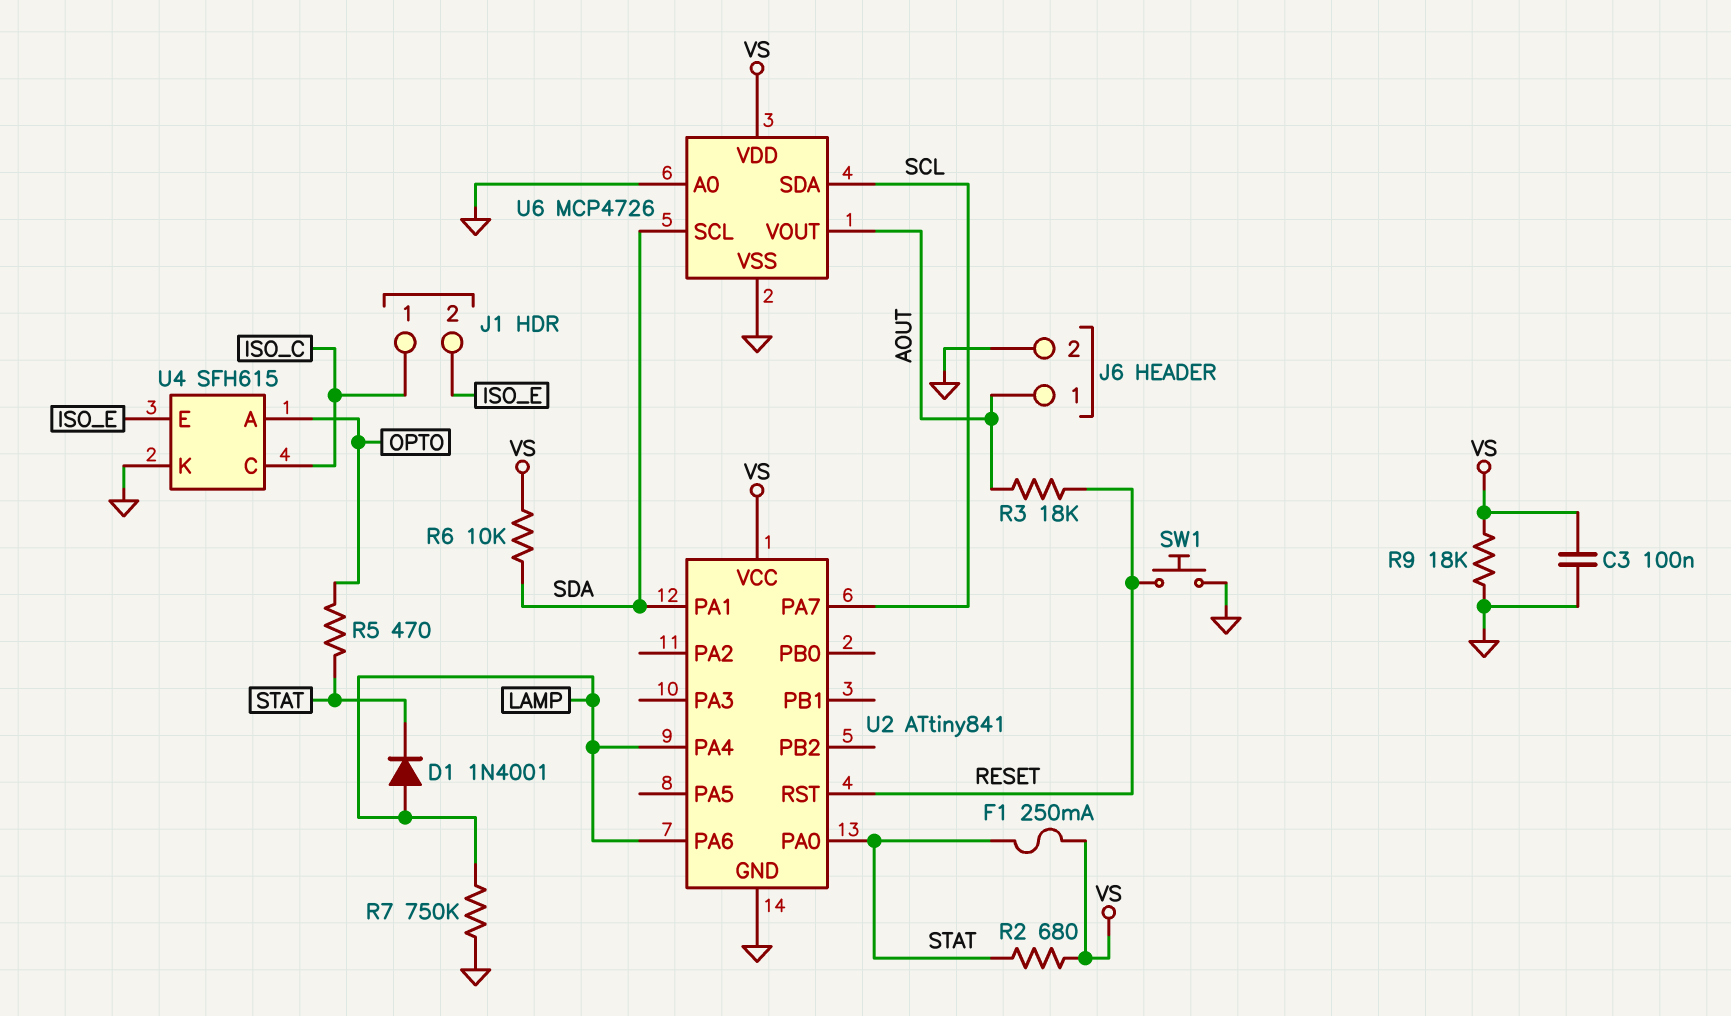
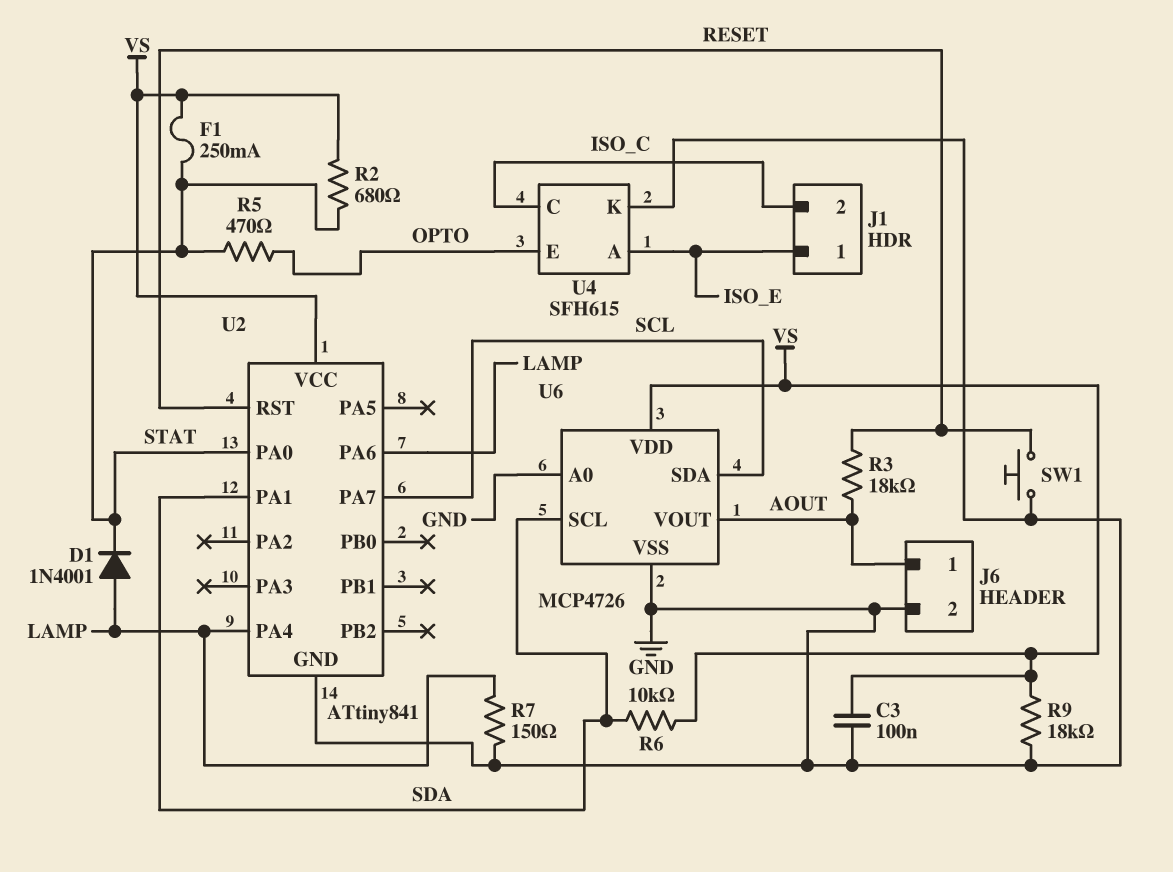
J1 pin 1: ISO_C -> ISO_E
J1 pin 2: ISO_E -> ISO_C
R7: 750k (GND, LAMP) -> 150 (GND, LAMP)
U4 pin A: OPTO -> ISO_E
U4 pin E: ISO_E -> OPTO

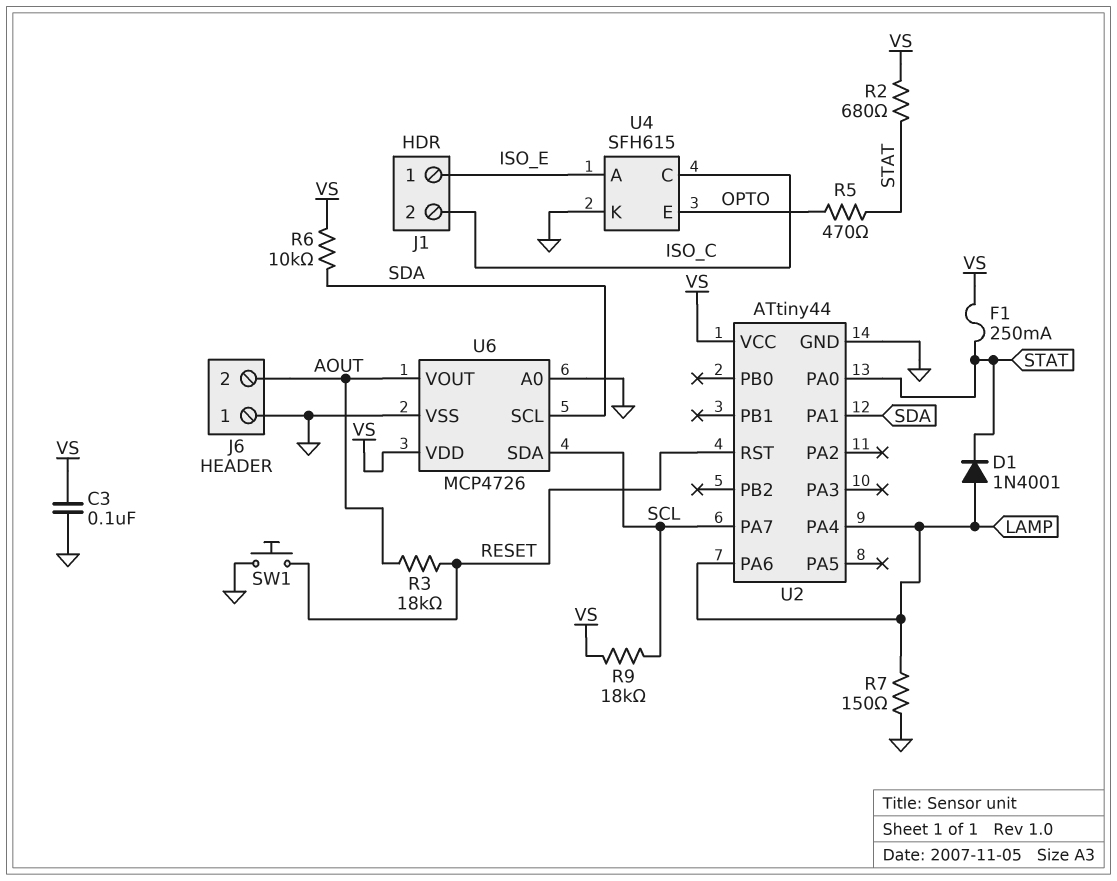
J6 pin 1: AOUT -> GND
J6 pin 2: GND -> AOUT
R9: 18k (GND, VS) -> 18k (SCL, VS)
U2: ATtiny841 -> ATtiny44

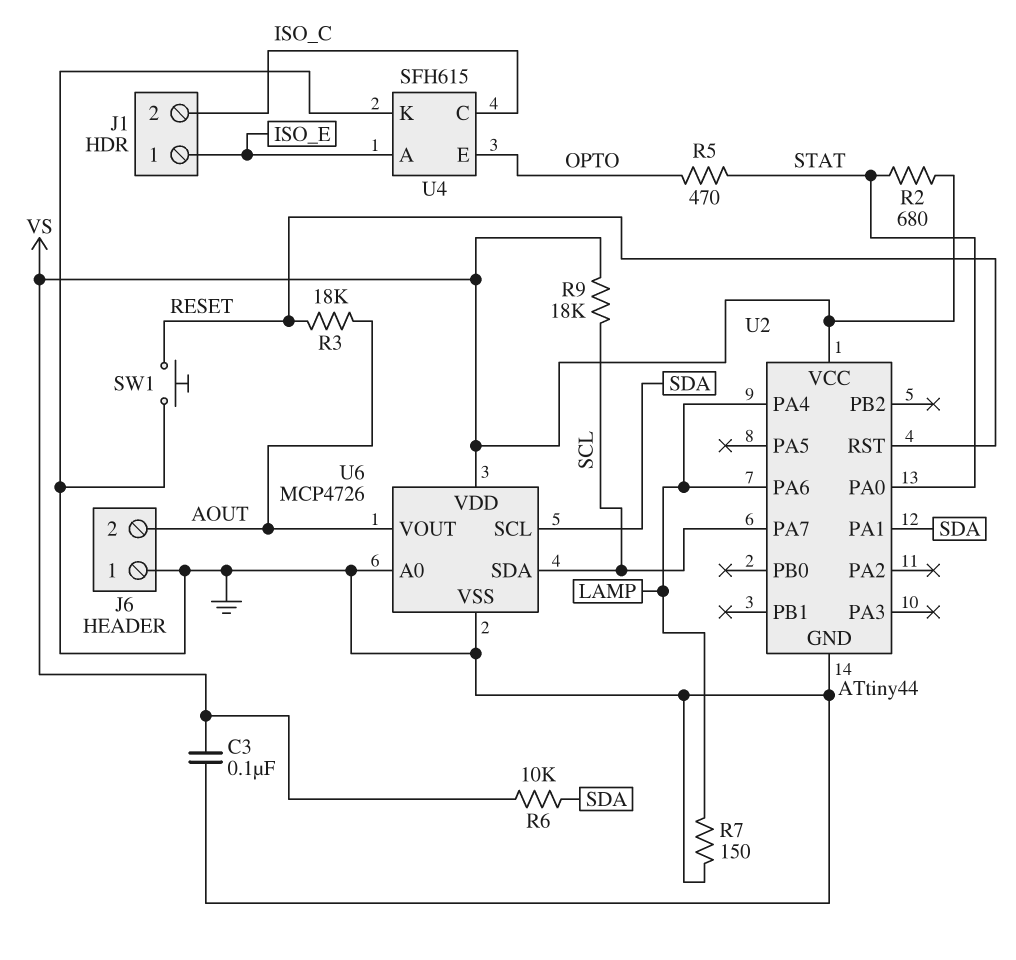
D1: diode 1N4001 (A LAMP, K STAT) -> none
F1: 250mA (STAT, VS) -> none

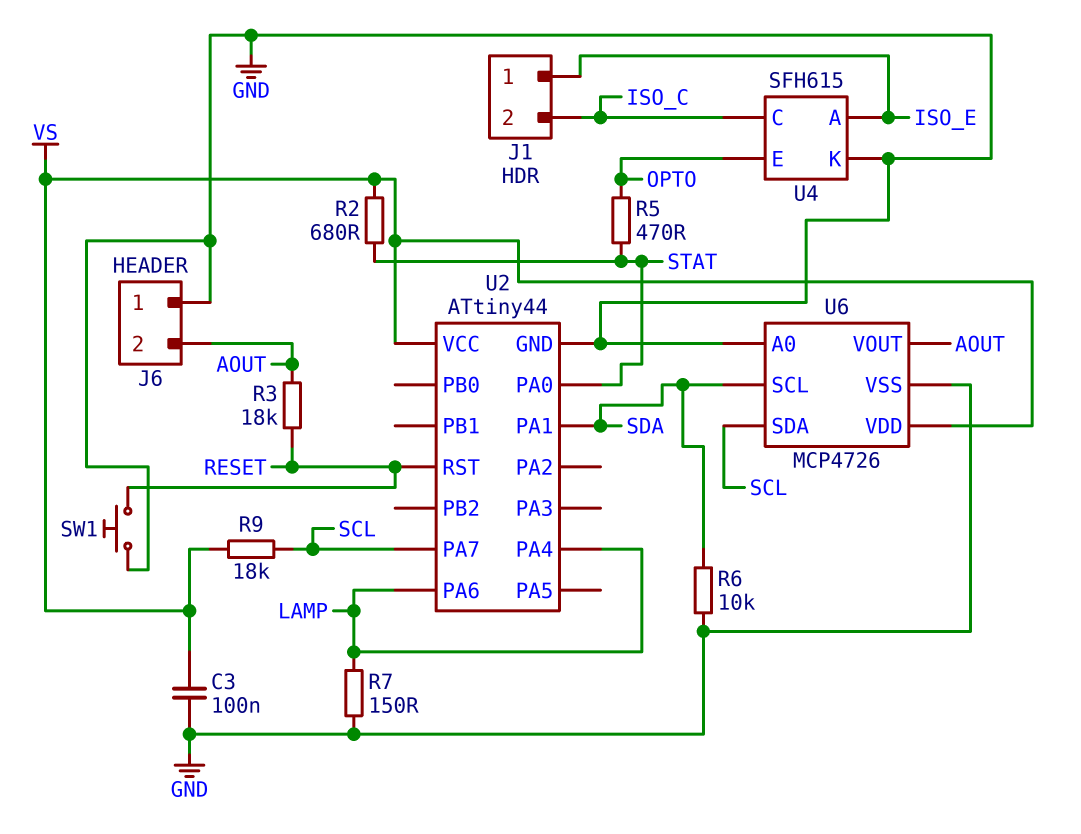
R6: 10k (SDA, VS) -> 10k (GND, SDA)

